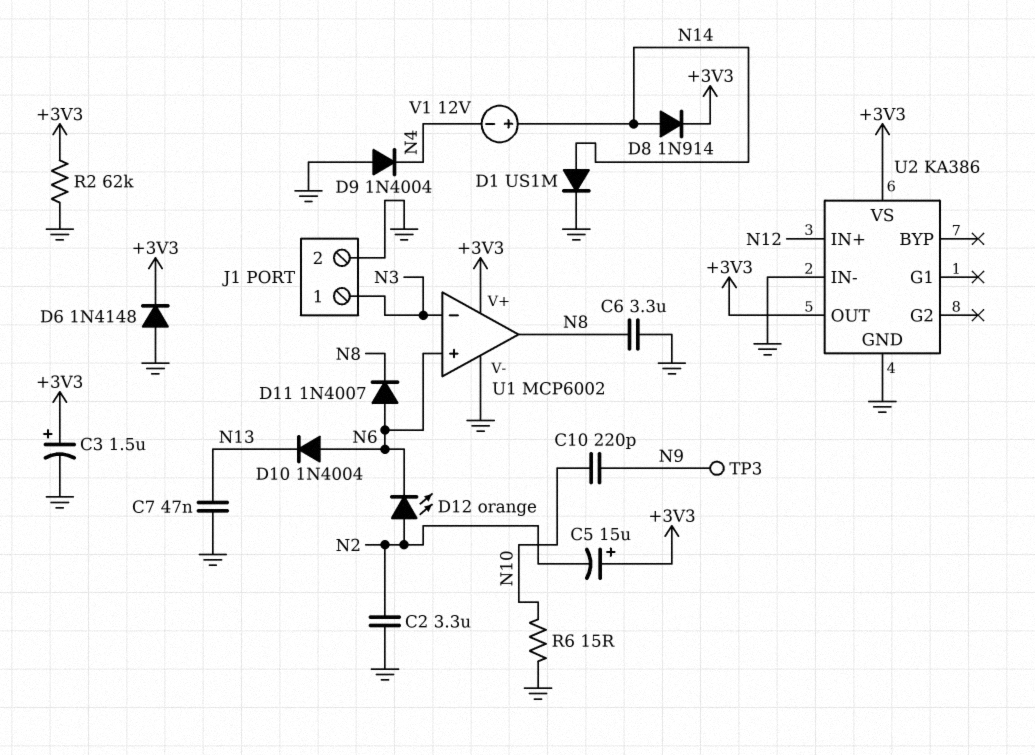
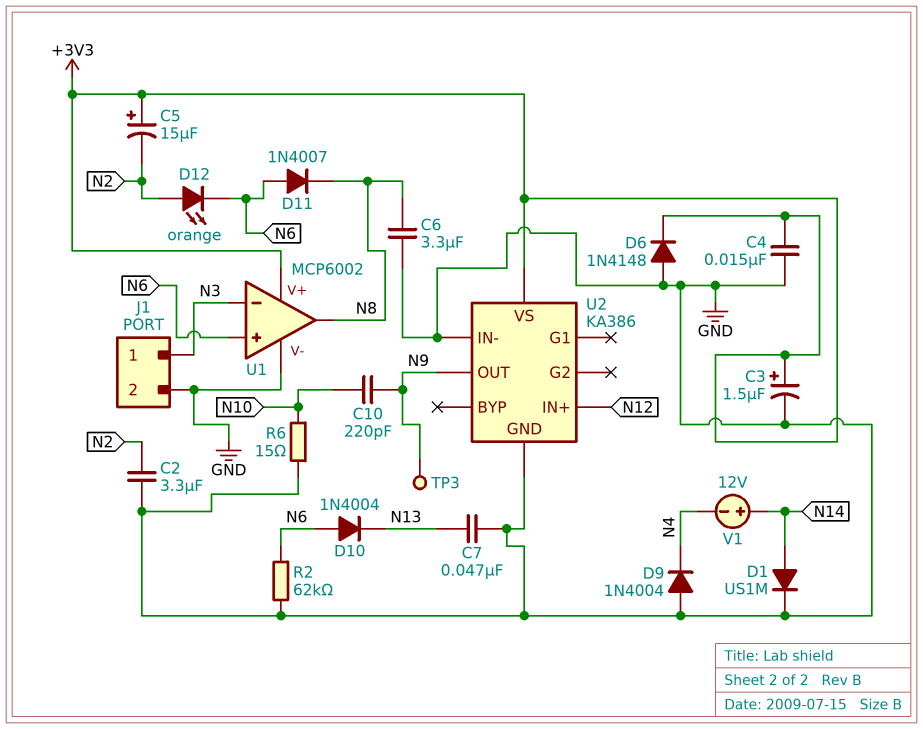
C4: none -> 15nF (+3V3, GND)
D8: diode 1N914 (A N14, K +3V3) -> none
R2: 62k (+3V3, GND) -> 62k (GND, N6)
U2 pin OUT: +3V3 -> N9

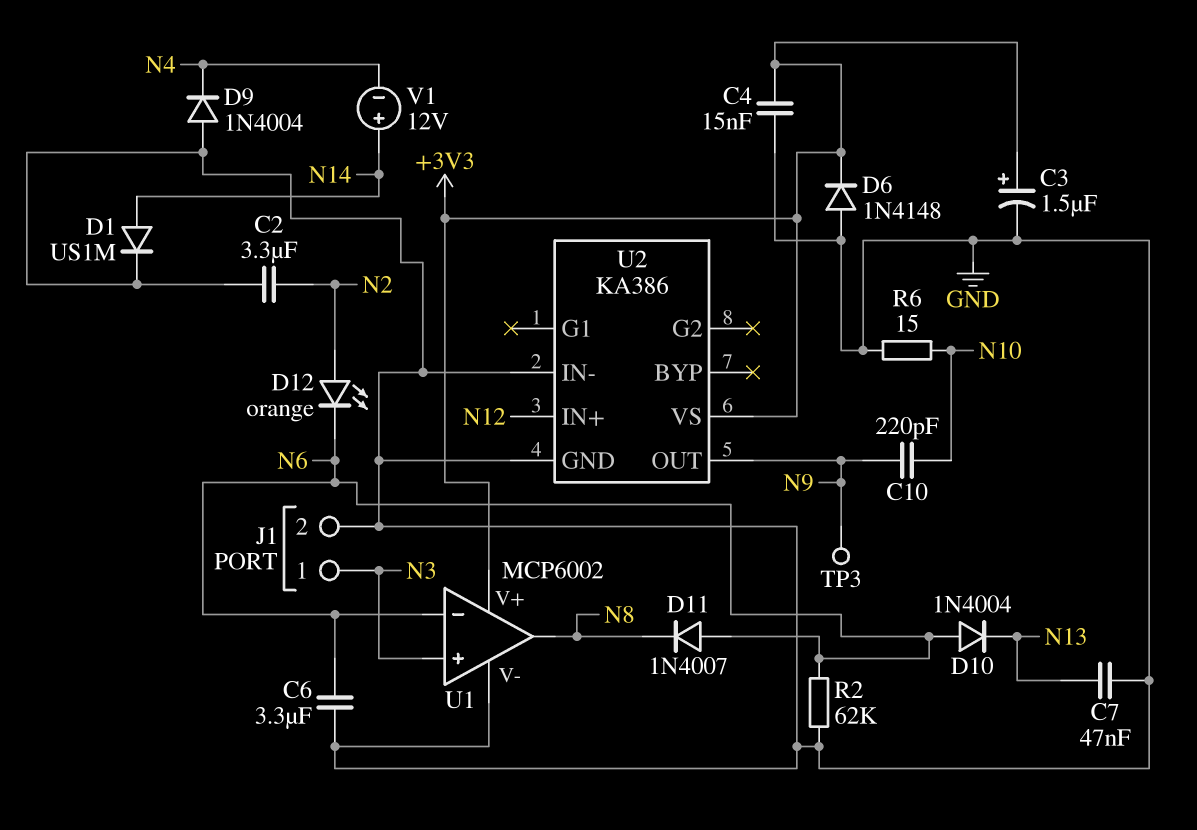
C5: 15uF (plus +3V3, minus N2) -> none
C6: 3.3uF (GND, N8) -> 3.3uF (GND, N6)
U1 pin in+: N6 -> N3
U1 pin in-: N3 -> N6

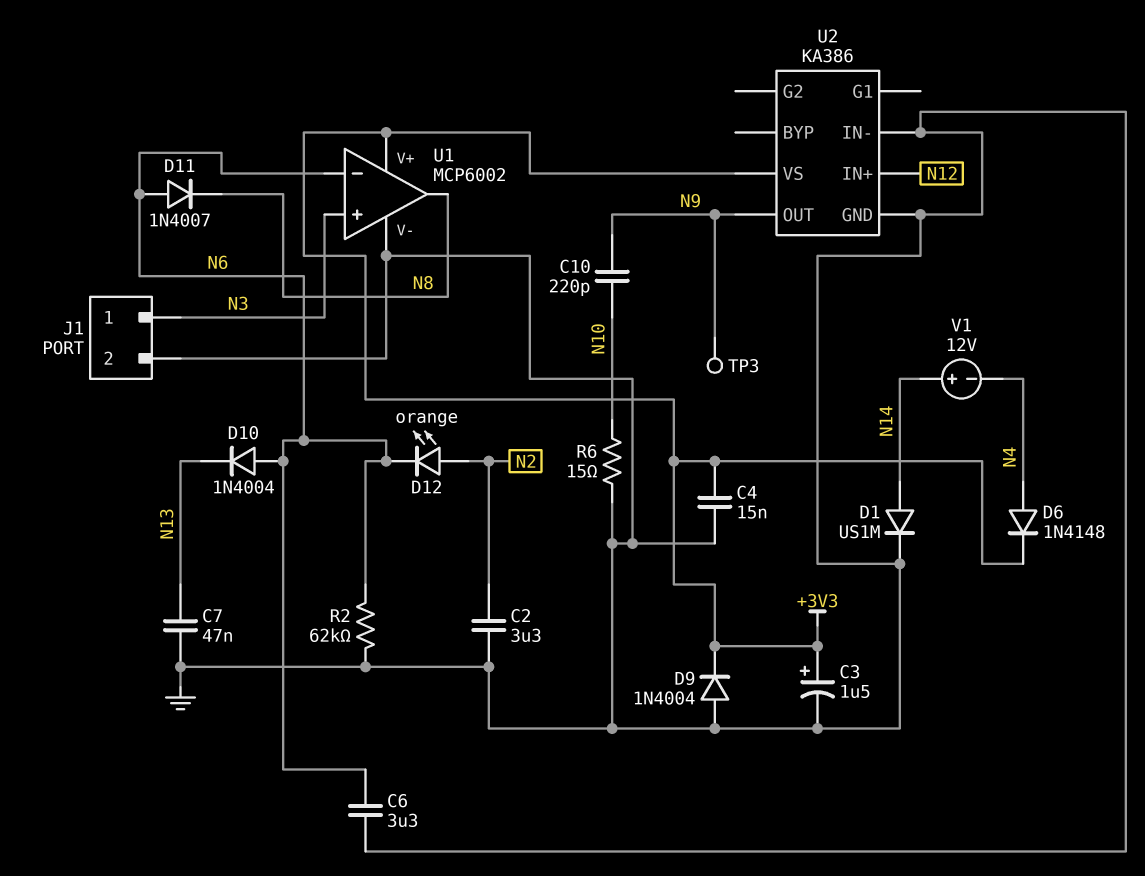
D6: diode 1N4148 (A GND, K +3V3) -> diode 1N4148 (A N4, K +3V3)
D9: diode 1N4004 (A GND, K N4) -> diode 1N4004 (A GND, K +3V3)

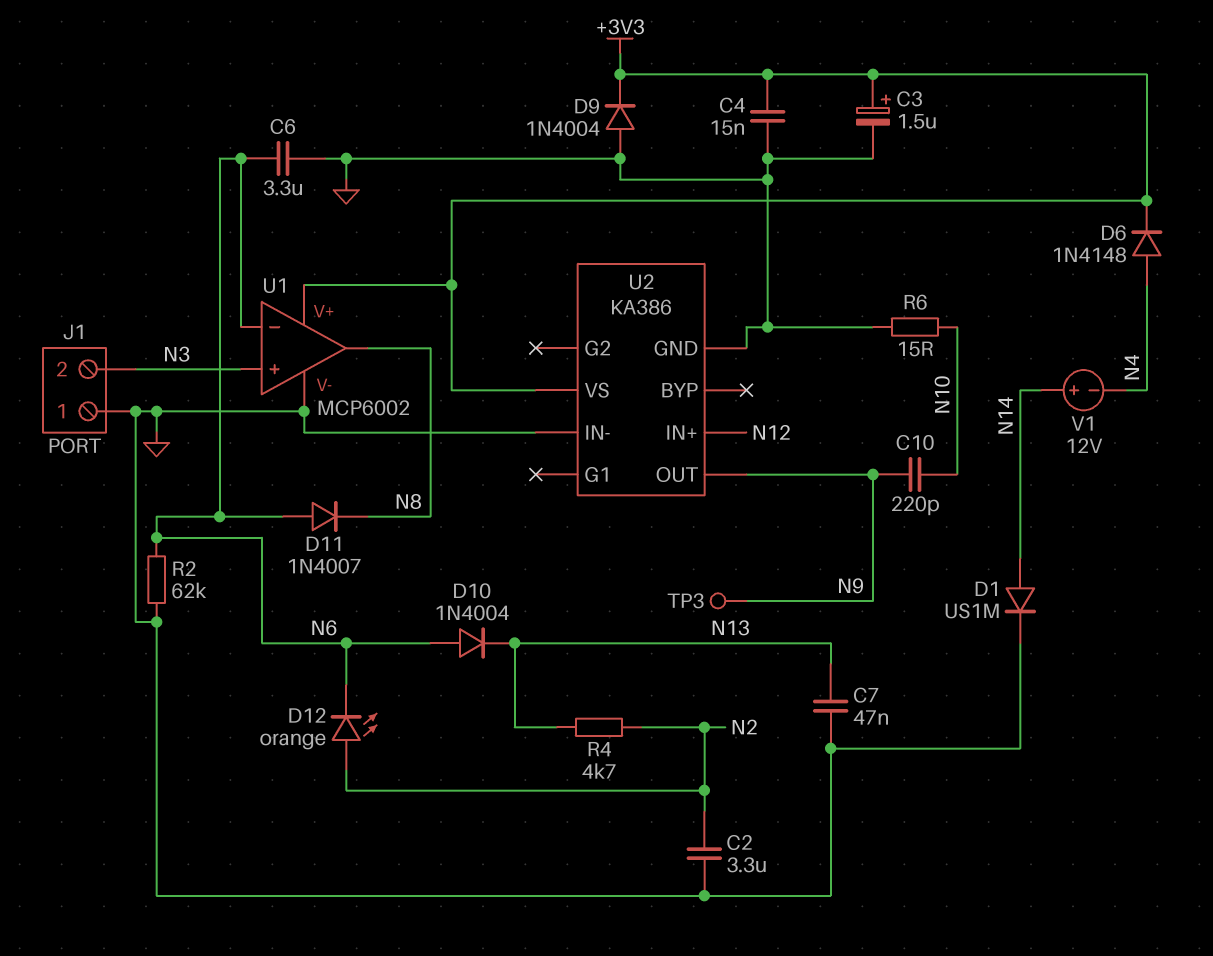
J1 pin 1: N3 -> GND
J1 pin 2: GND -> N3
R4: none -> 4.7k (N2, N13)

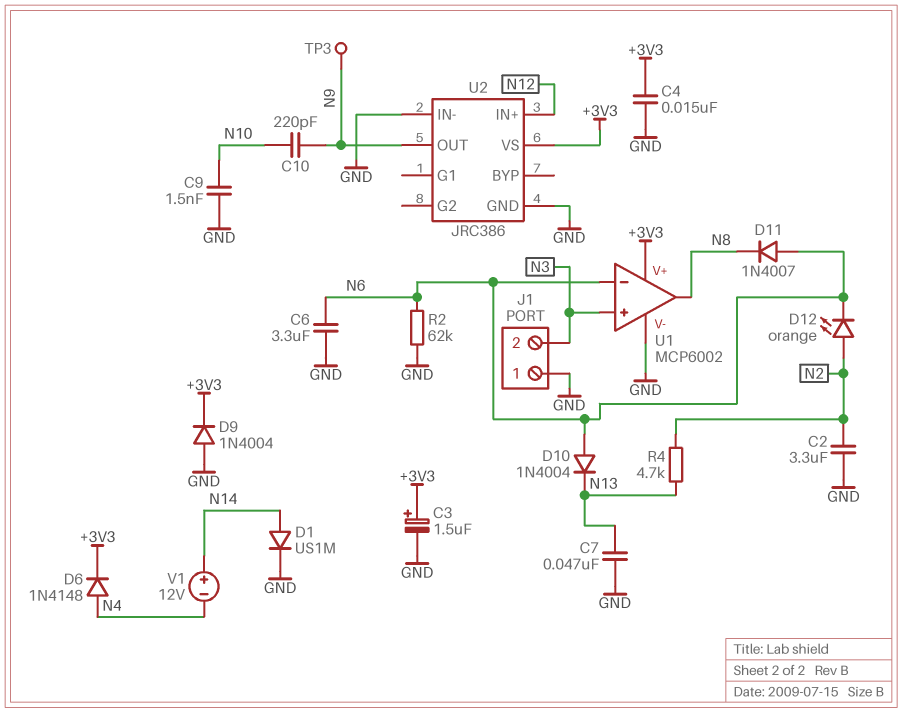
C9: none -> 1.5nF (GND, N10)
R6: 15 (GND, N10) -> none
U2: KA386 -> JRC386

